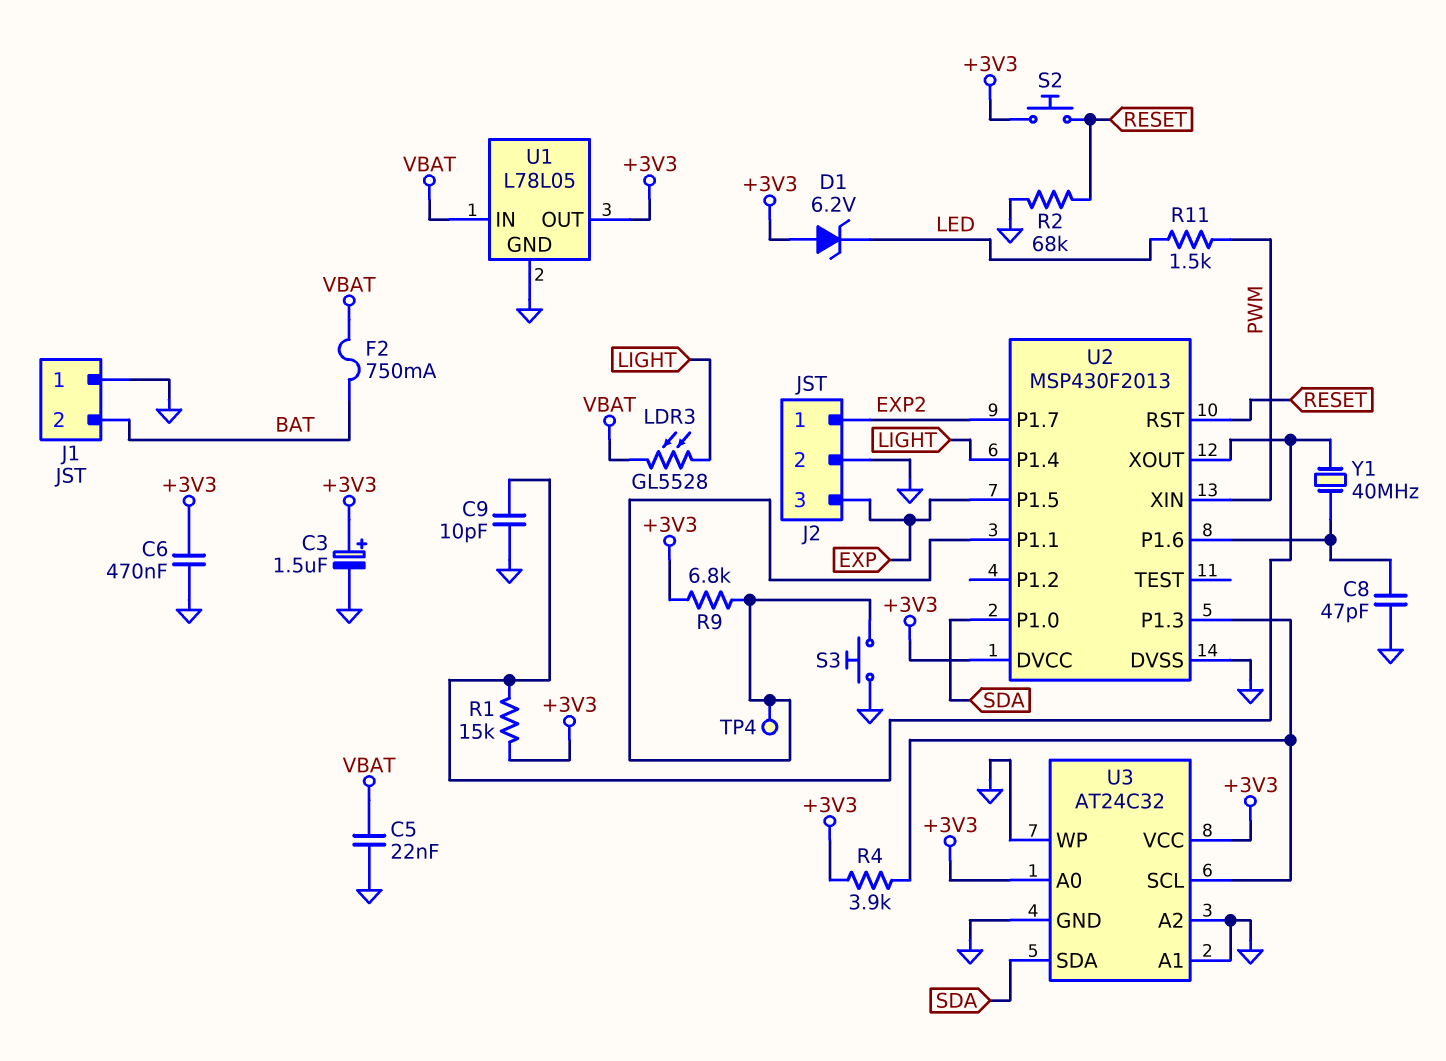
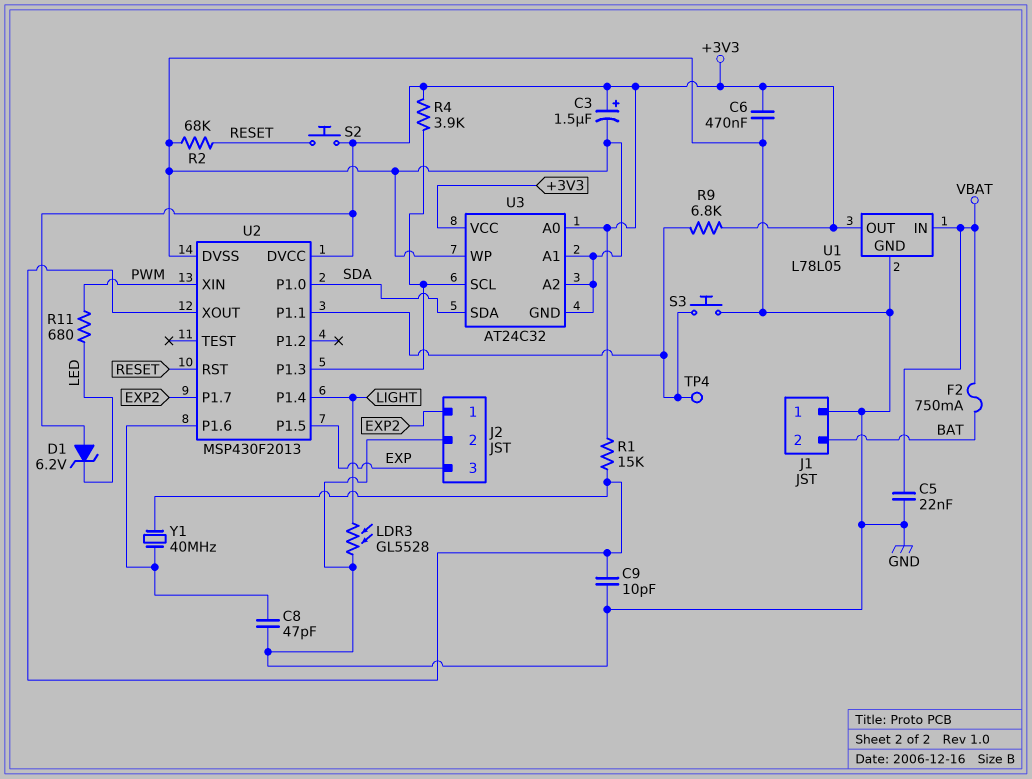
LDR3: GL5528 (LIGHT, VBAT) -> GL5528 (GND, LIGHT)
R11: 1.5k (LED, PWM) -> 680 (LED, PWM)

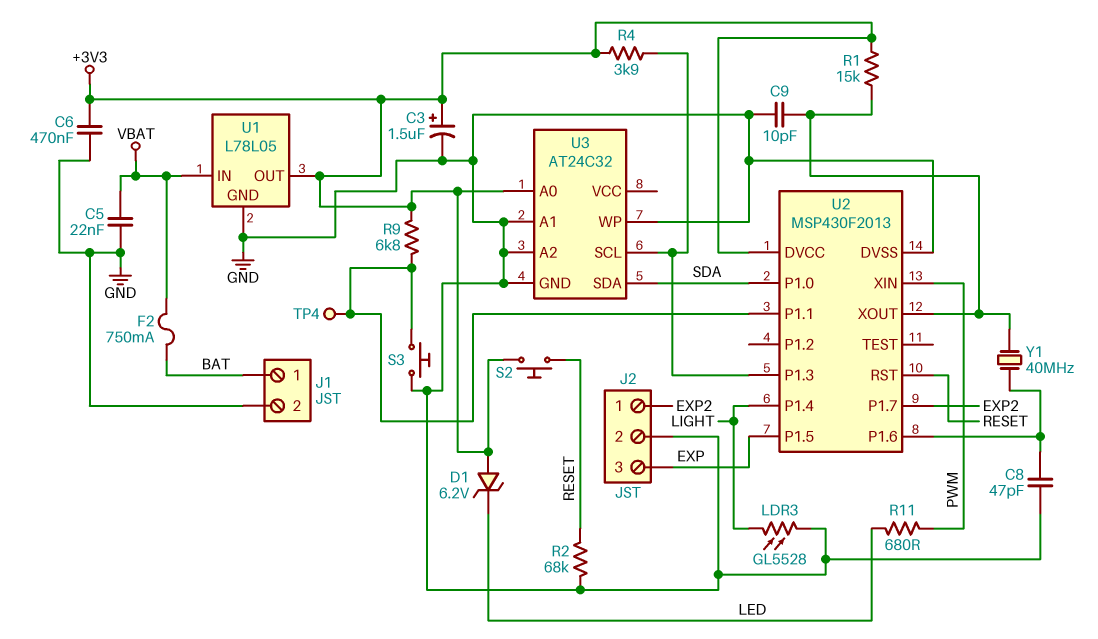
J1 pin 1: GND -> BAT
J1 pin 2: BAT -> GND
U3 pin VCC: +3V3 -> none

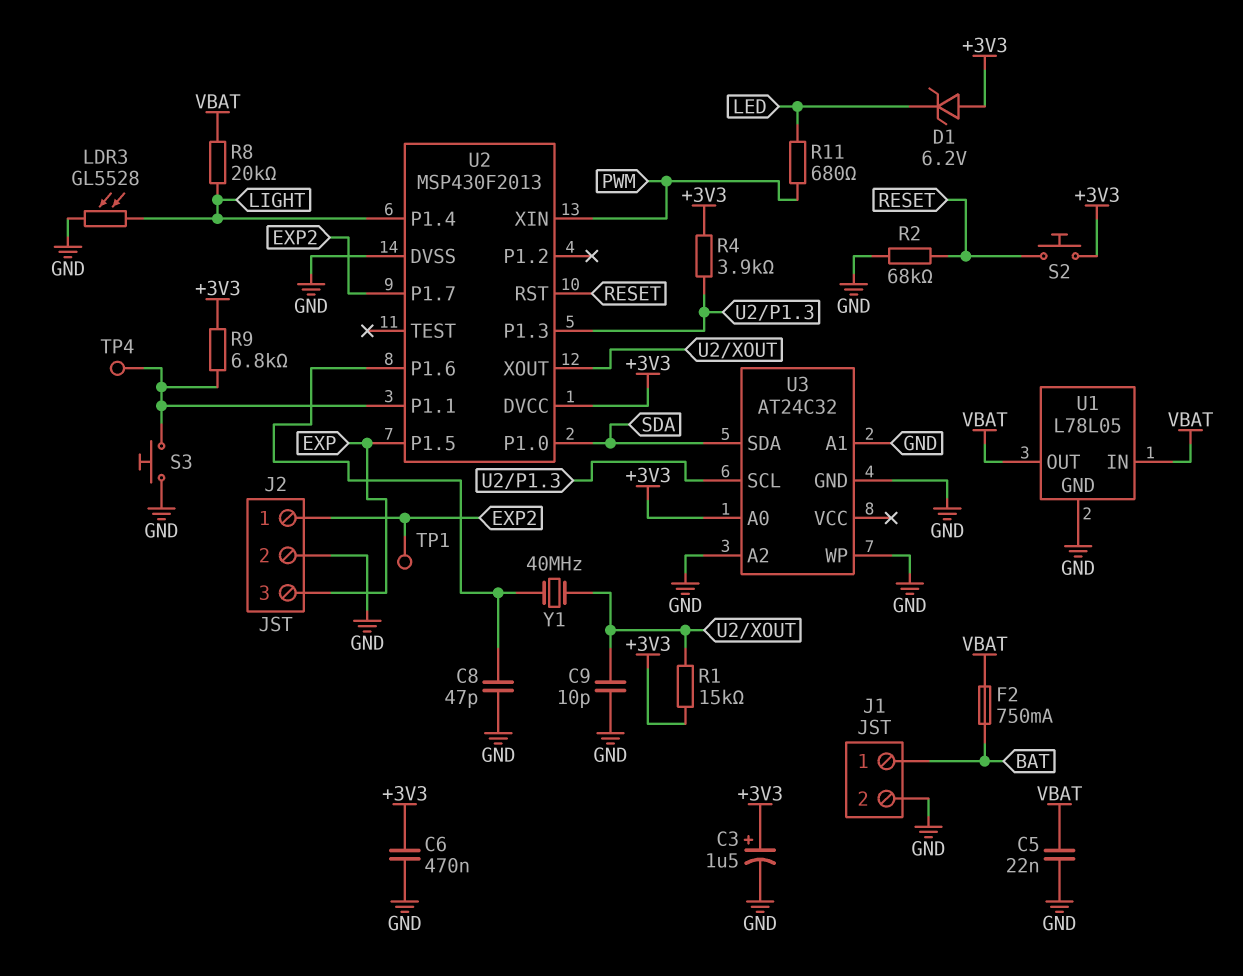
R8: none -> 20k (LIGHT, VBAT)
TP1: none -> test point (EXP2)
U1 pin OUT: +3V3 -> VBAT

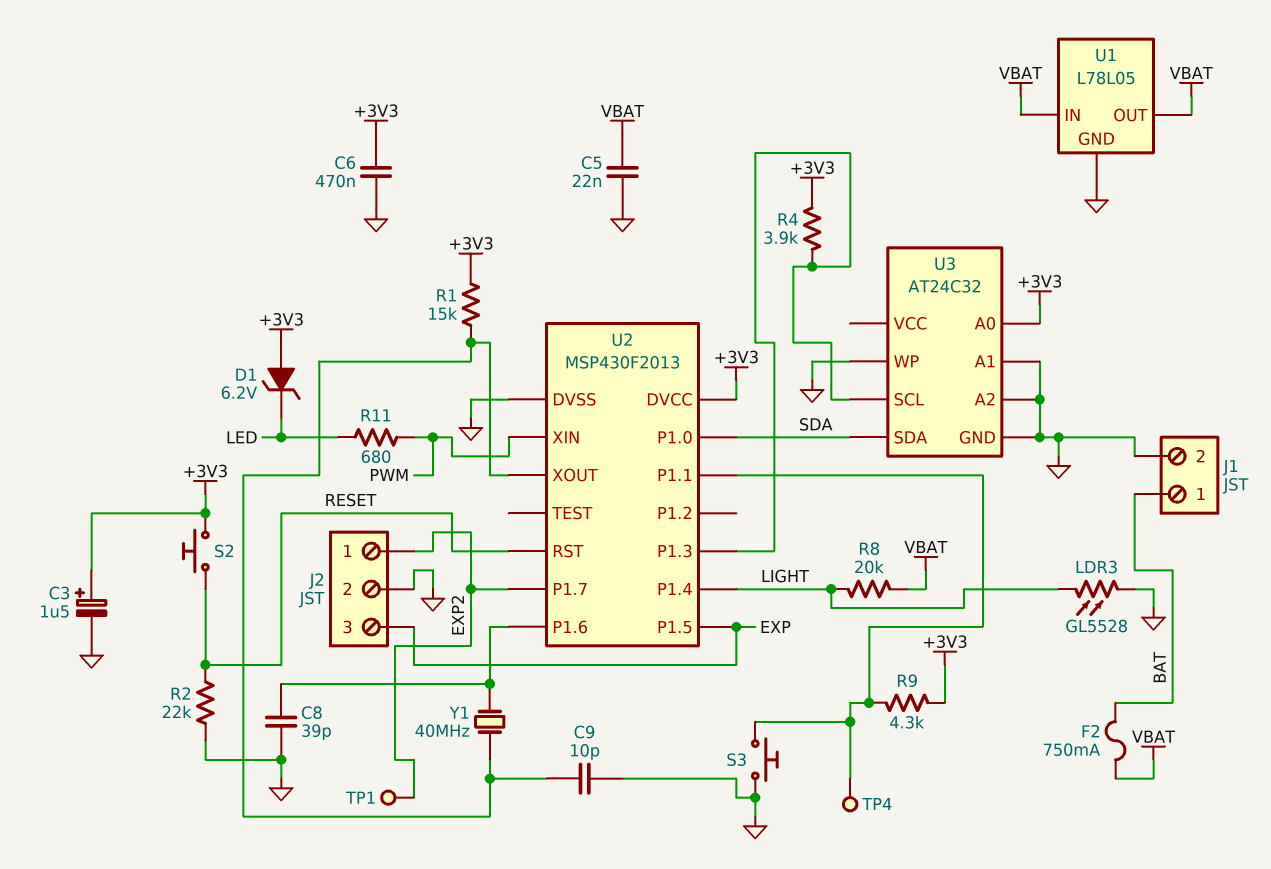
C8: 47pF (GND, U2/P1.6) -> 39pF (GND, U2/P1.6)
R2: 68k (GND, RESET) -> 22k (GND, RESET)
R9: 6.8k (+3V3, U2/P1.1) -> 4.3k (+3V3, U2/P1.1)

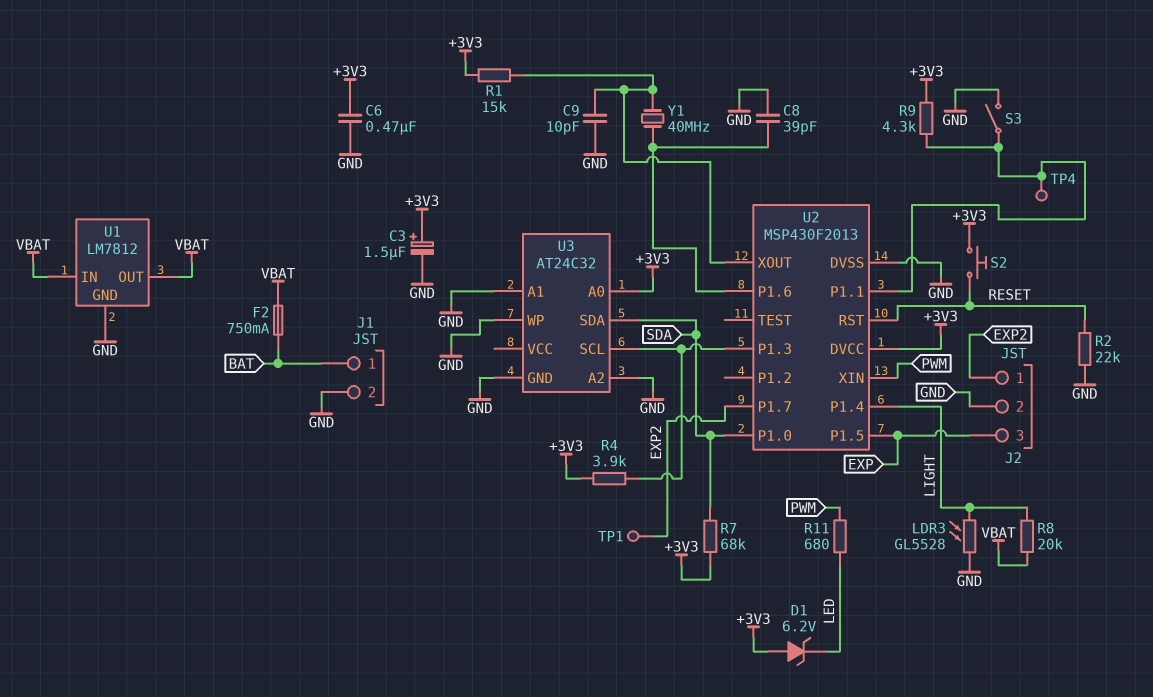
C5: 22nF (GND, VBAT) -> none
R7: none -> 68k (+3V3, SDA)
S3: button (GND, U2/P1.1) -> switch (GND, U2/P1.1)
U1: L78L05 -> LM7812

